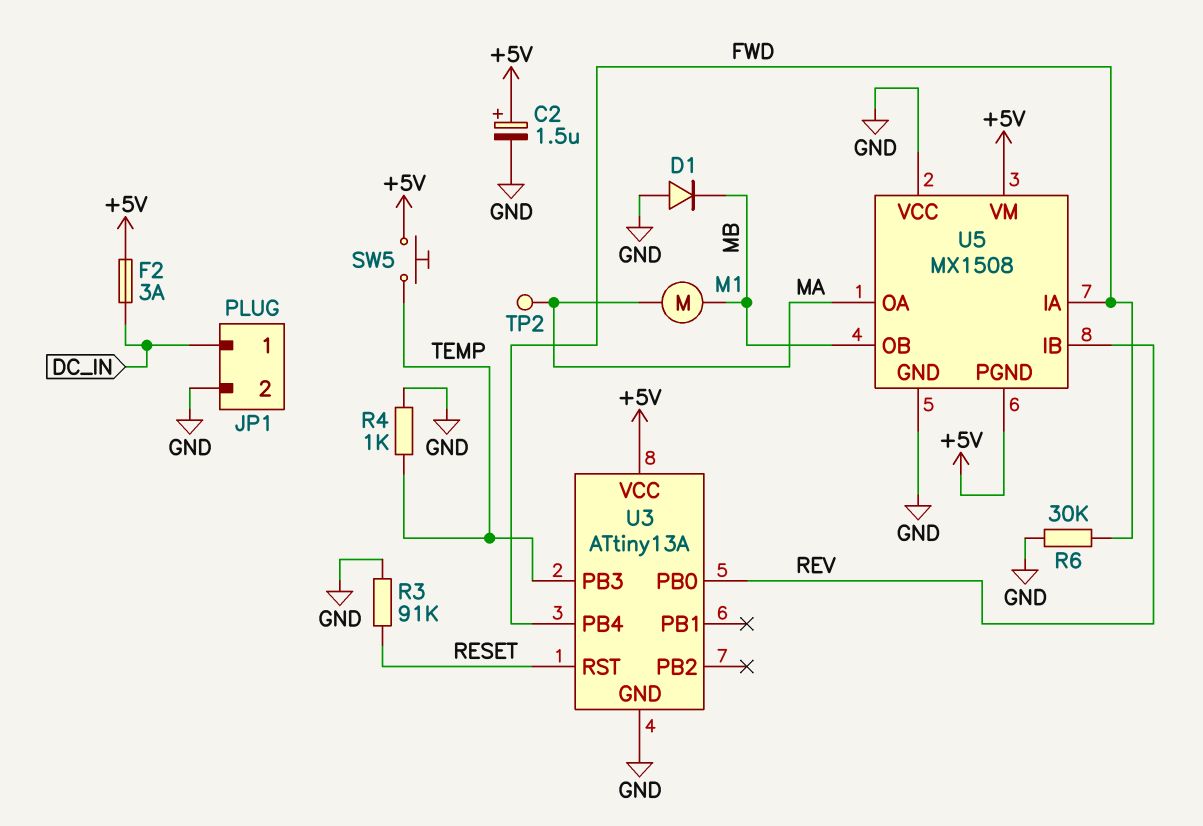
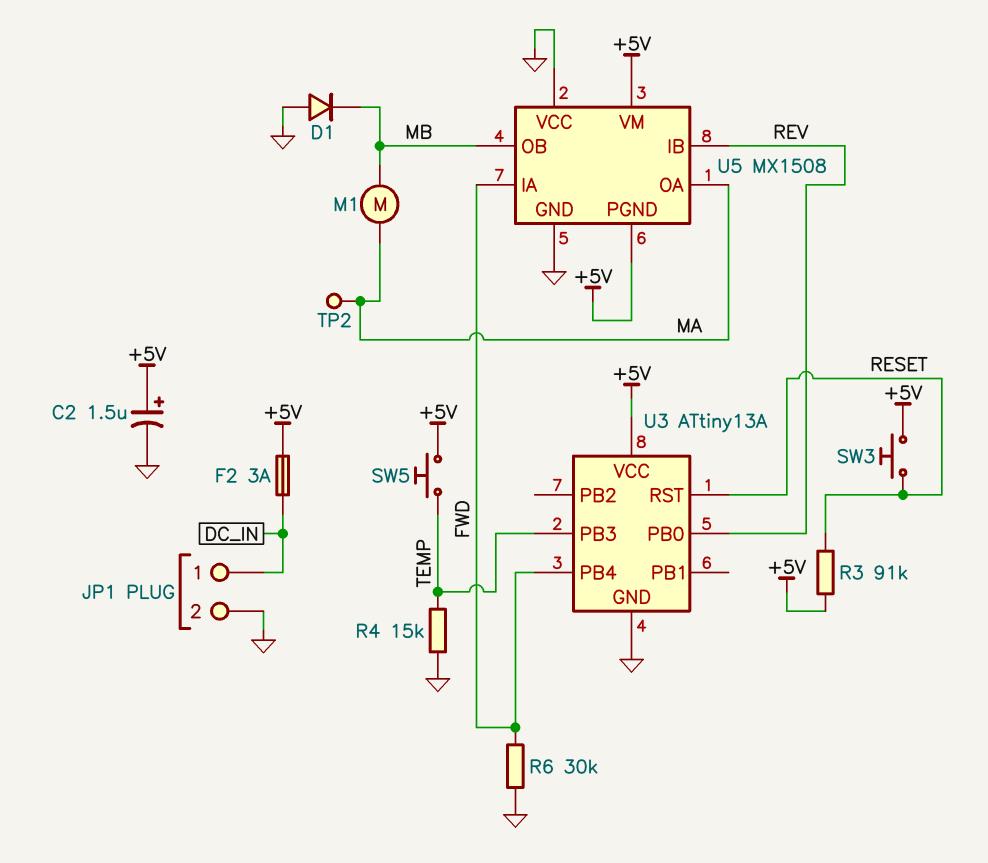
R3: 91k (GND, RESET) -> 91k (+5V, RESET)
R4: 1k (GND, TEMP) -> 15k (GND, TEMP)
SW3: none -> button (+5V, RESET)

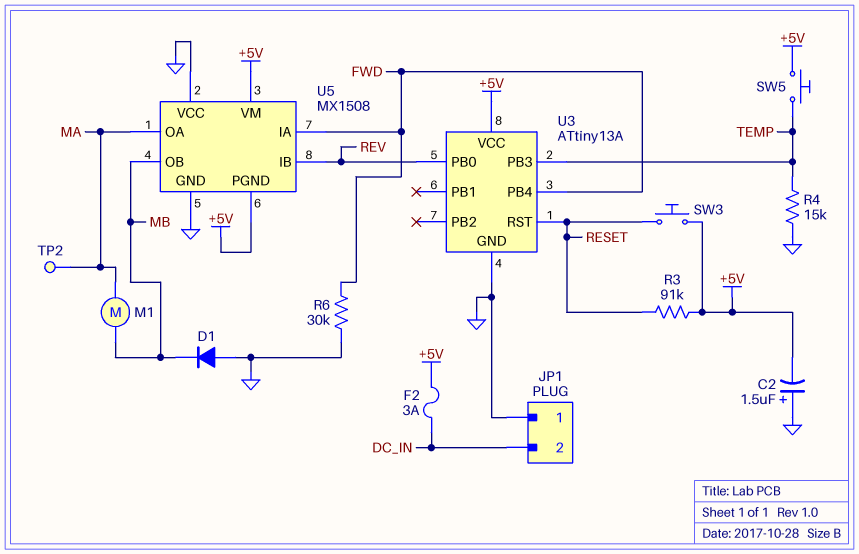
C2: 1.5uF (plus +5V, minus GND) -> 1.5uF (plus GND, minus +5V)
JP1 pin 1: DC_IN -> GND
JP1 pin 2: GND -> DC_IN

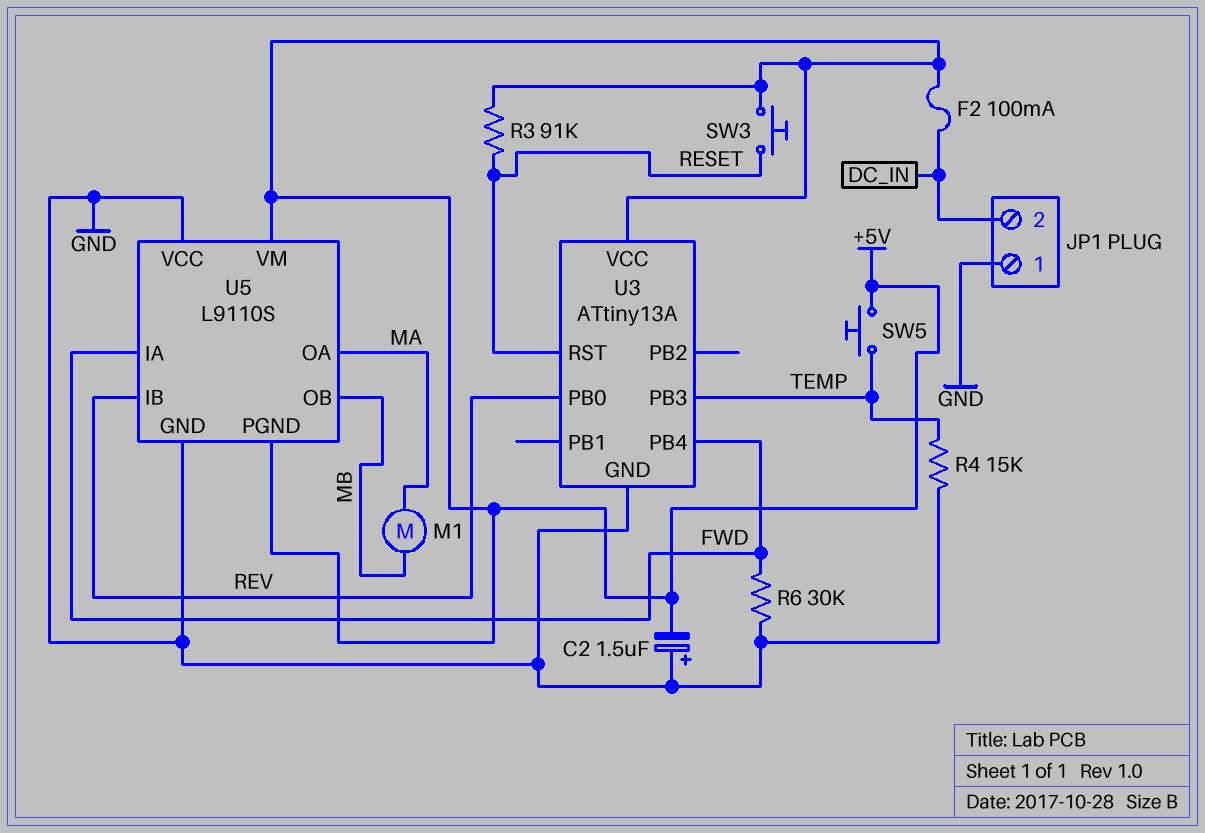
D1: diode (A GND, K MB) -> none
F2: 3A (+5V, DC_IN) -> 100mA (+5V, DC_IN)
TP2: test point (MA) -> none
U5: MX1508 -> L9110S

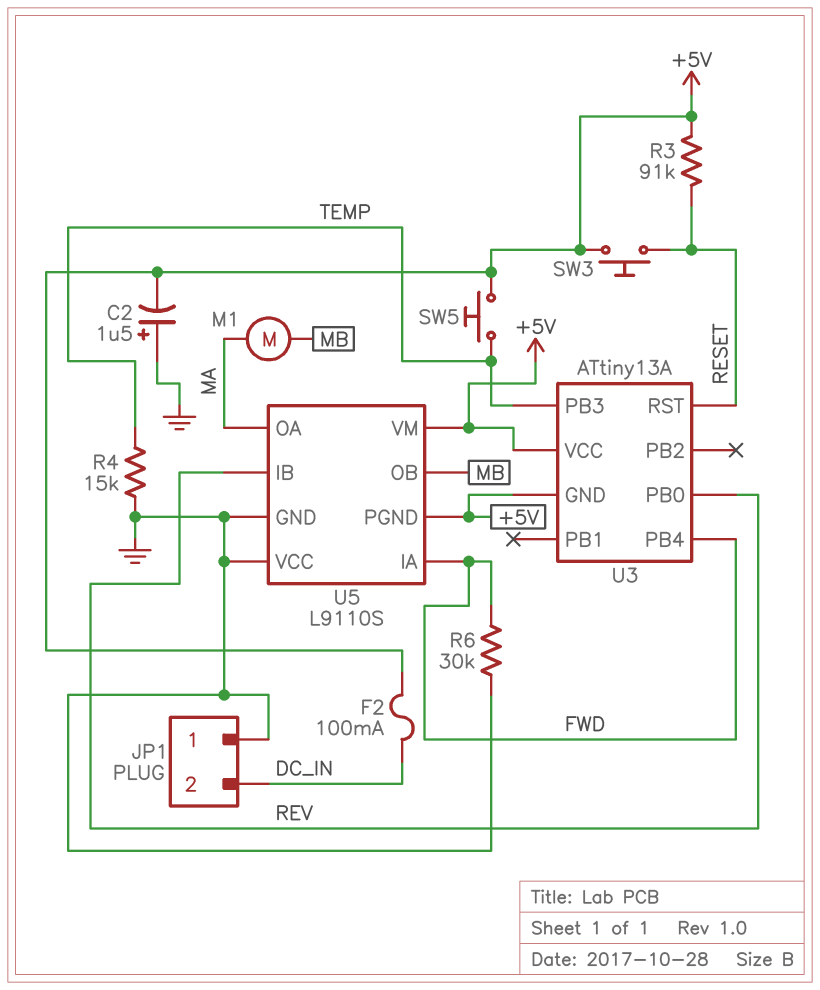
U3 pin GND: GND -> +5V

